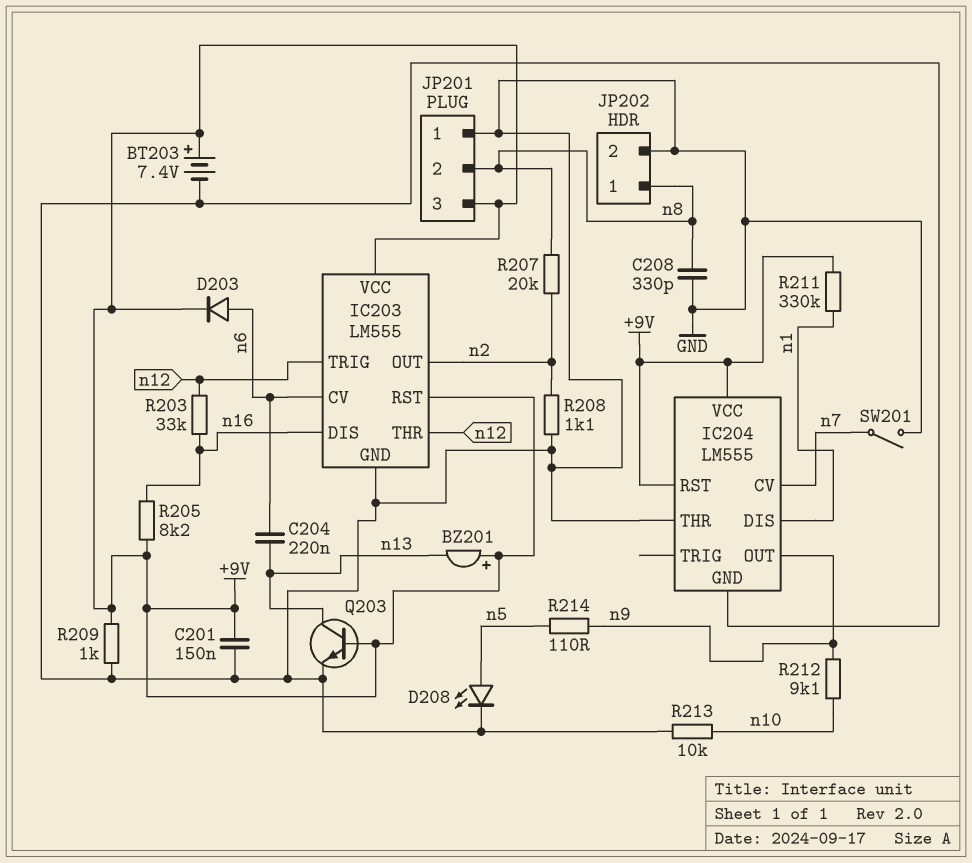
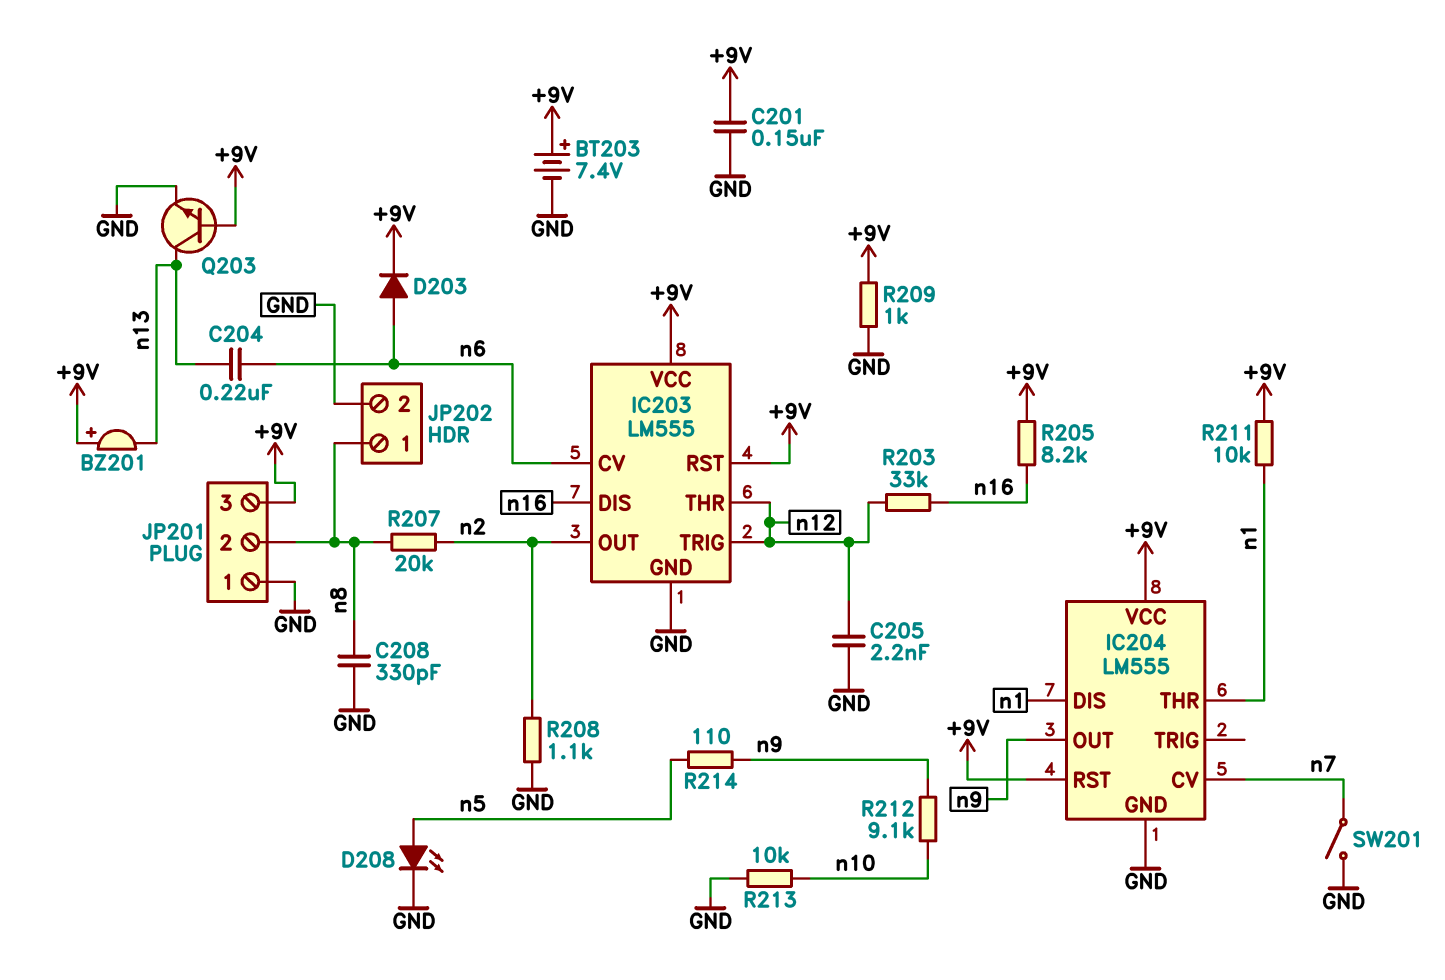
C205: none -> 2.2nF (GND, n12)
IC204 pin THR: GND -> n1
R211: 330k (+9V, n1) -> 10k (+9V, n1)

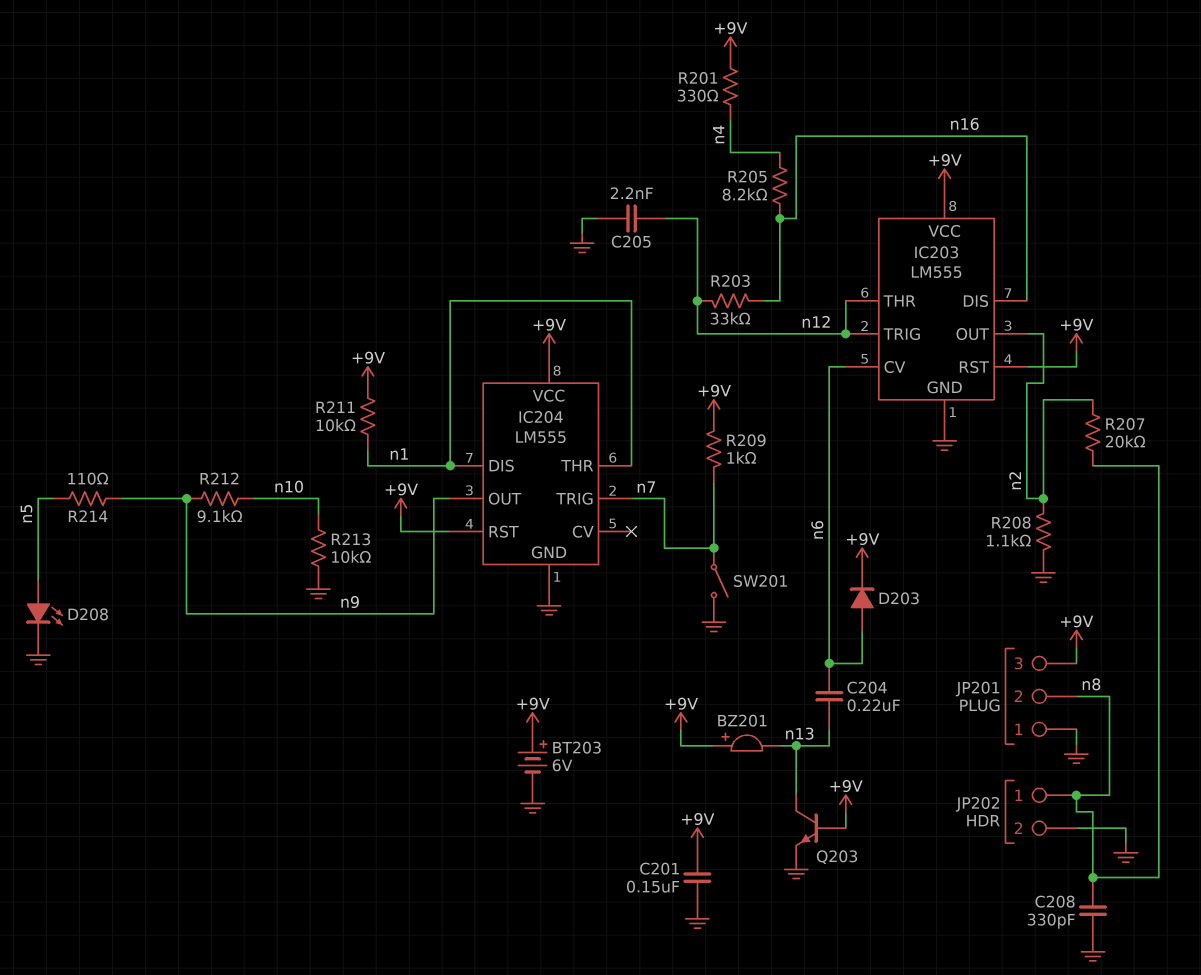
BT203: 7.4V (plus +9V, minus GND) -> 6V (plus +9V, minus GND)
IC204 pin CV: n7 -> none
IC204 pin TRIG: none -> n7
R201: none -> 330 (+9V, n4)
R205: 8.2k (+9V, n16) -> 8.2k (n4, n16)
R209: 1k (+9V, GND) -> 1k (+9V, n7)

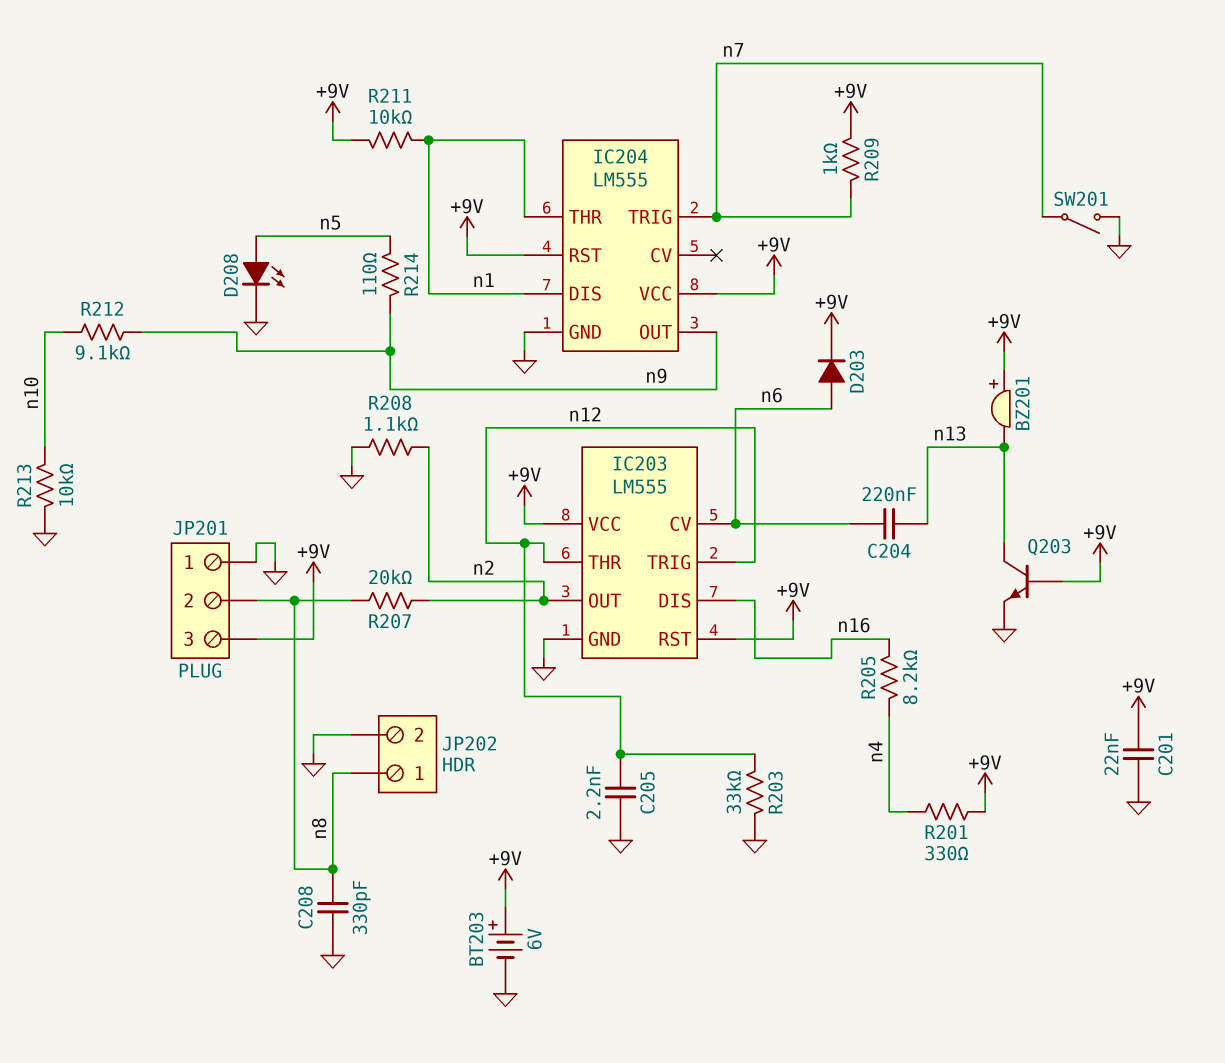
C201: 150nF (+9V, GND) -> 22nF (+9V, GND)
R203: 33k (n12, n16) -> 33k (GND, n12)

